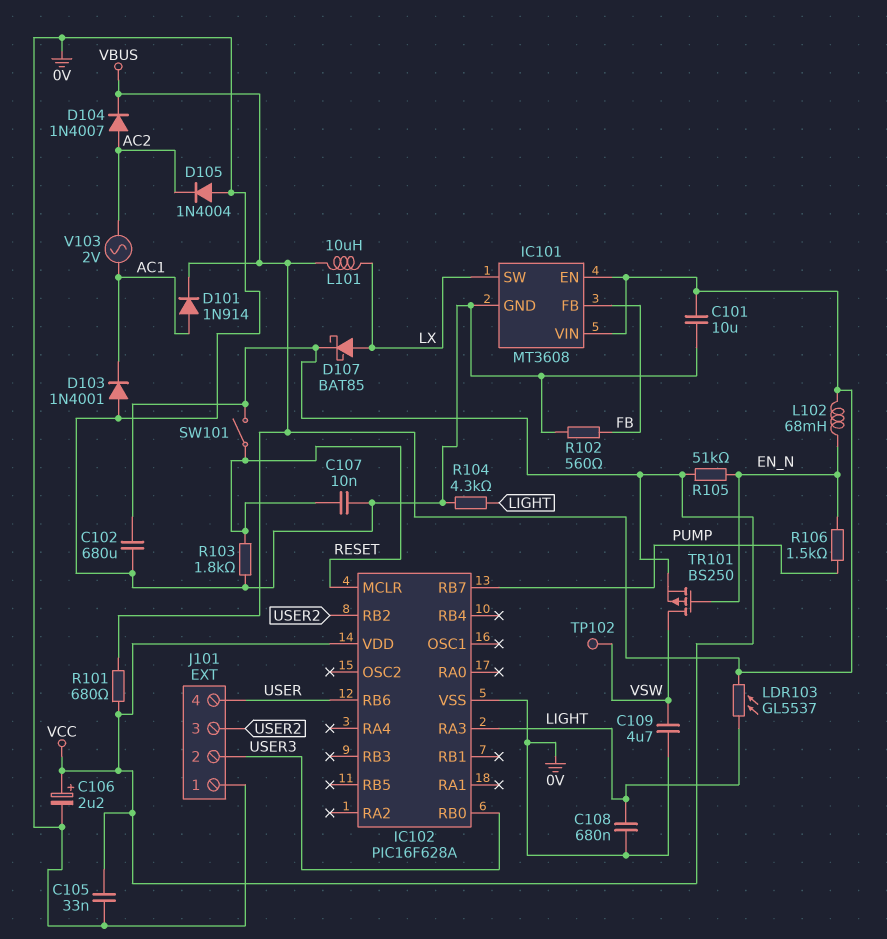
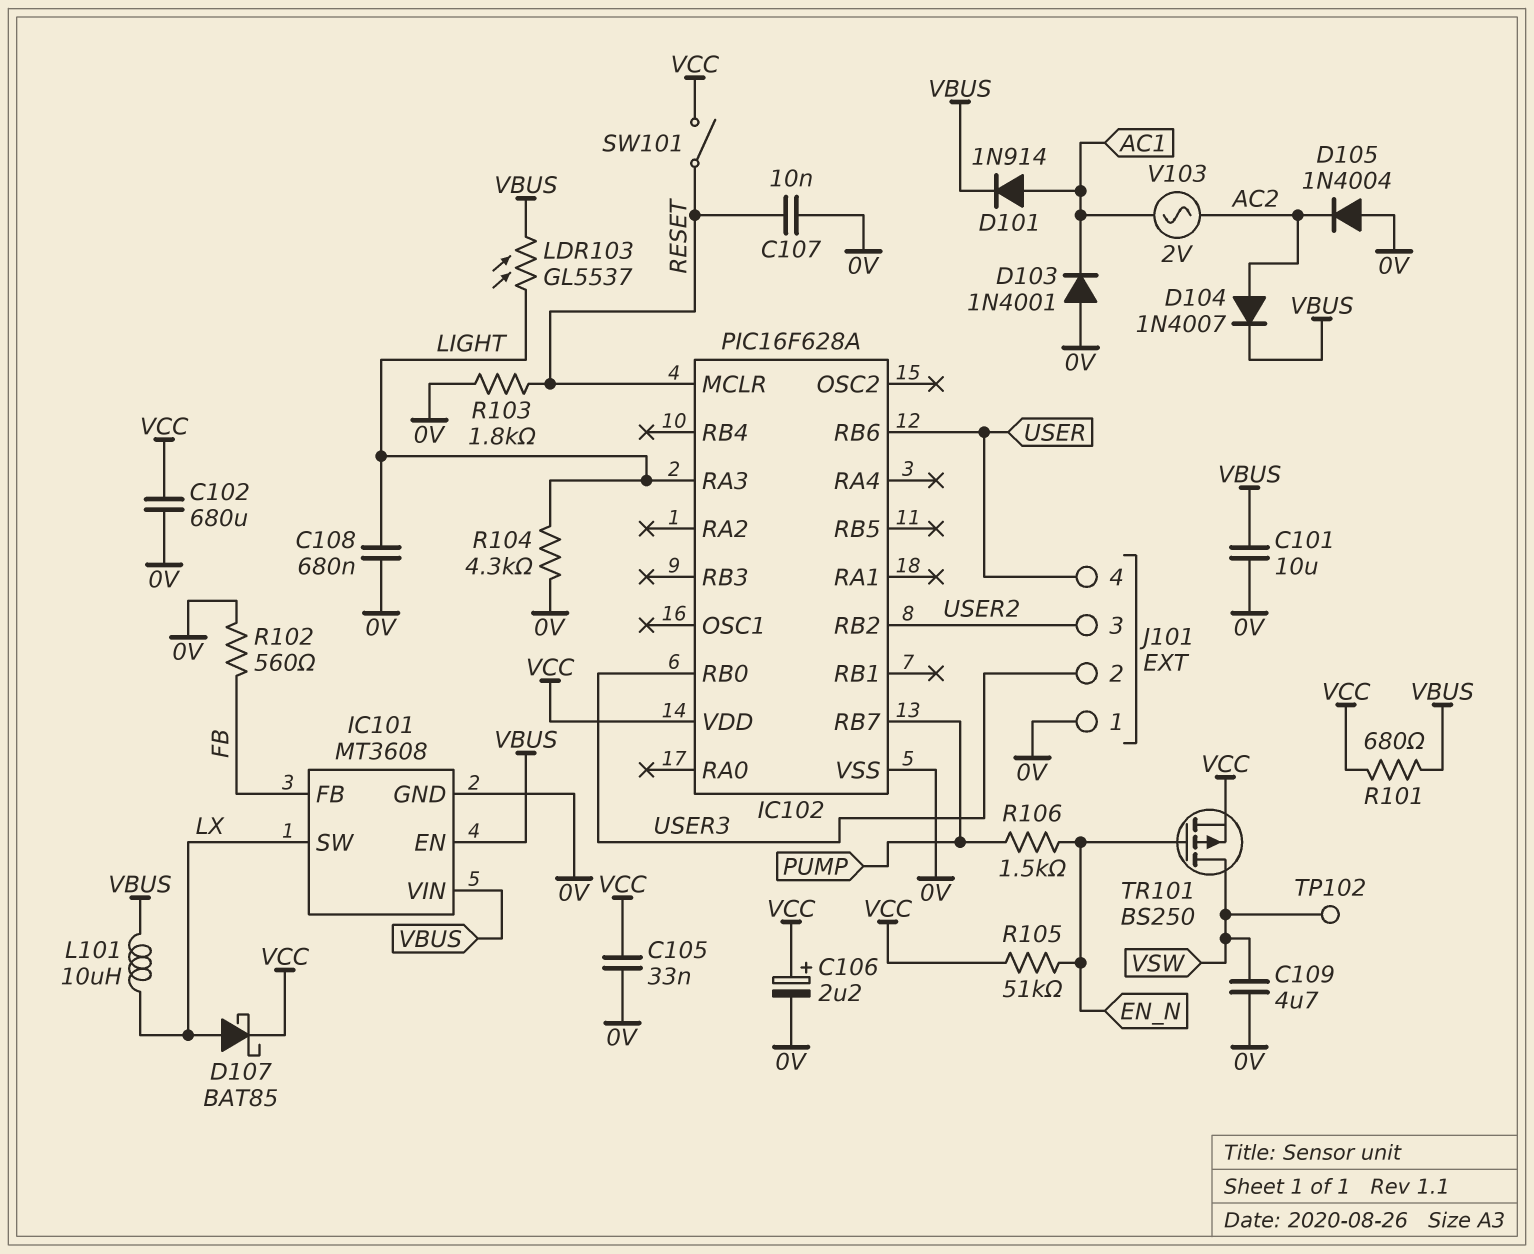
L102: 68mH (EN_N, VBUS) -> none

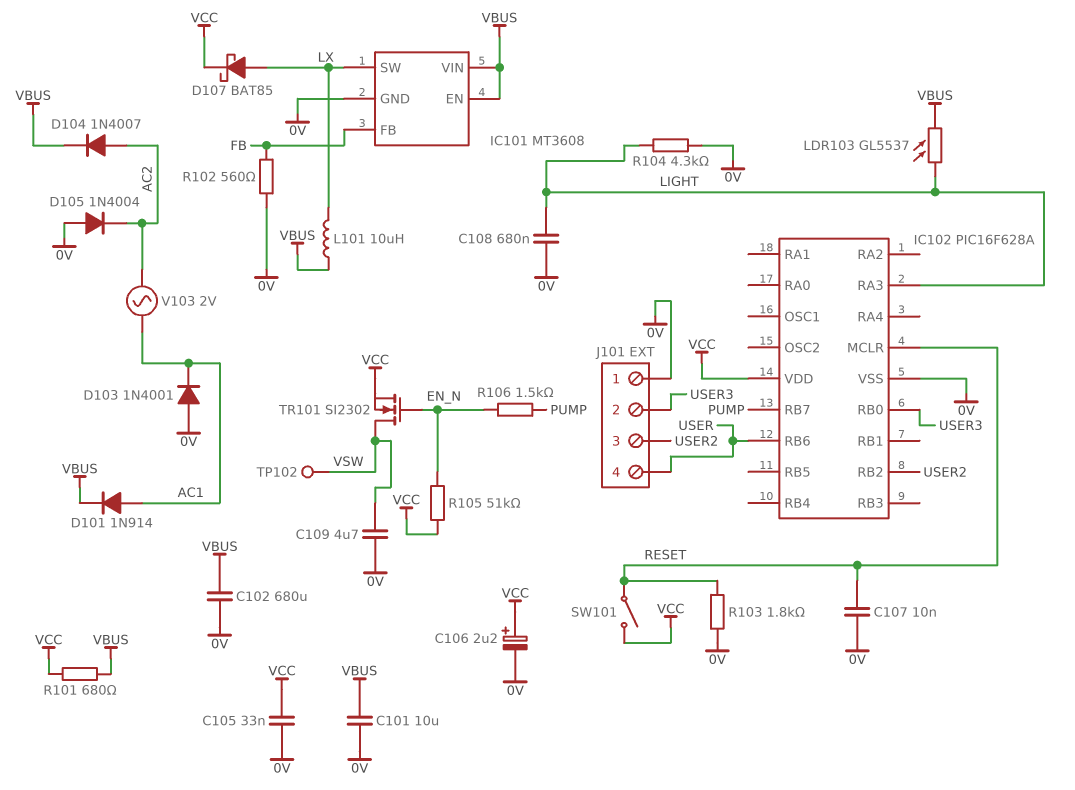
C102: 680uF (0V, VCC) -> 680uF (0V, VBUS)
TR101: PMOS BS250 (G EN_N, D VSW, S VCC) -> NMOS SI2302 (G EN_N, D VSW, S VCC)

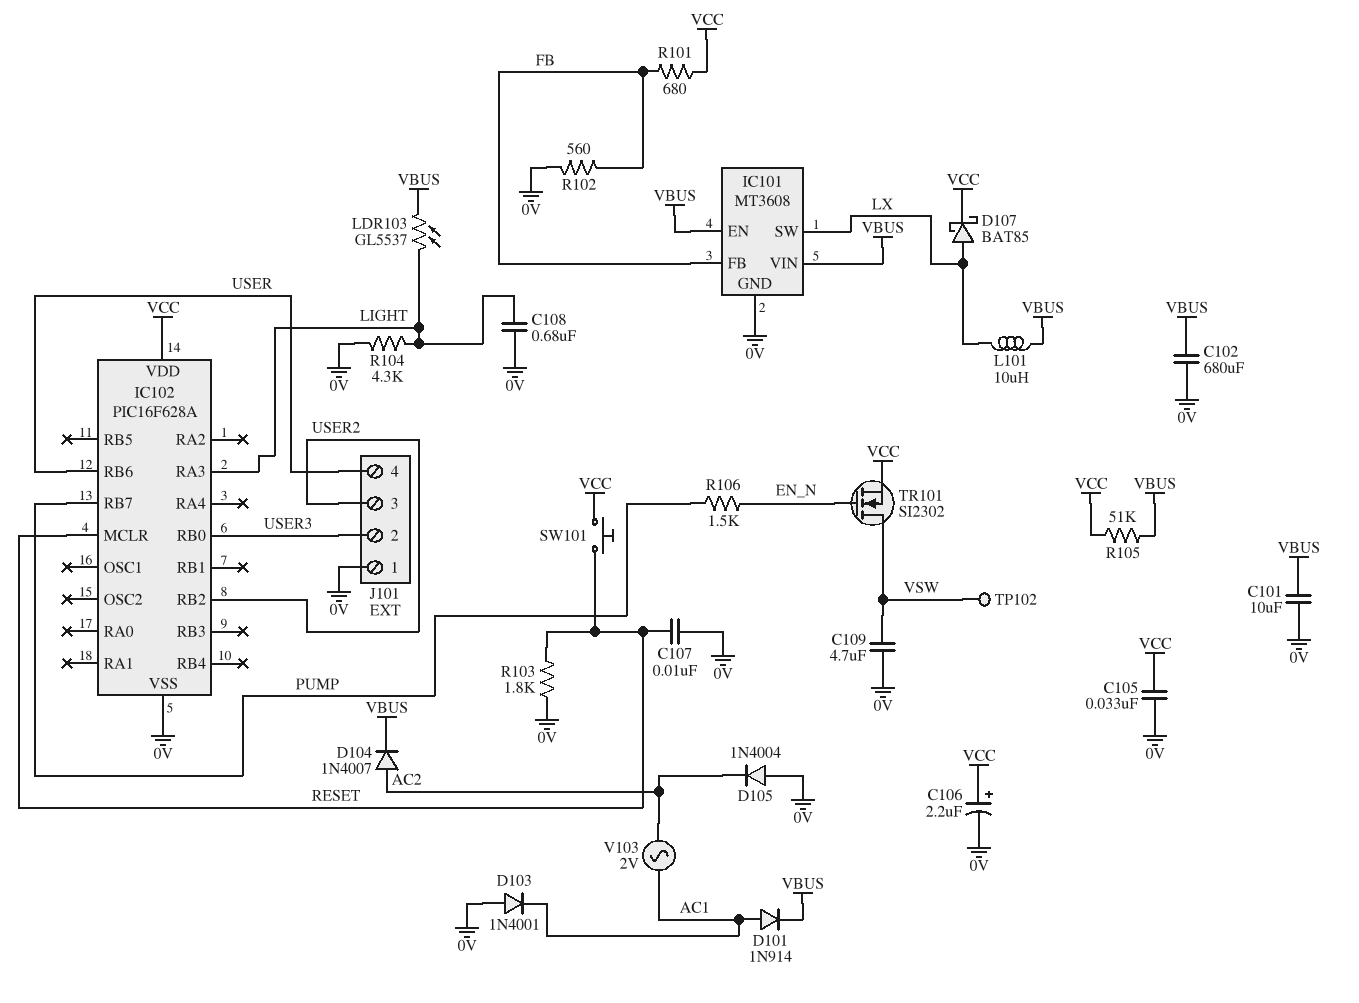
R101: 680 (VBUS, VCC) -> 680 (FB, VCC)
R105: 51k (EN_N, VCC) -> 51k (VBUS, VCC)
SW101: switch (RESET, VCC) -> button (RESET, VCC)

